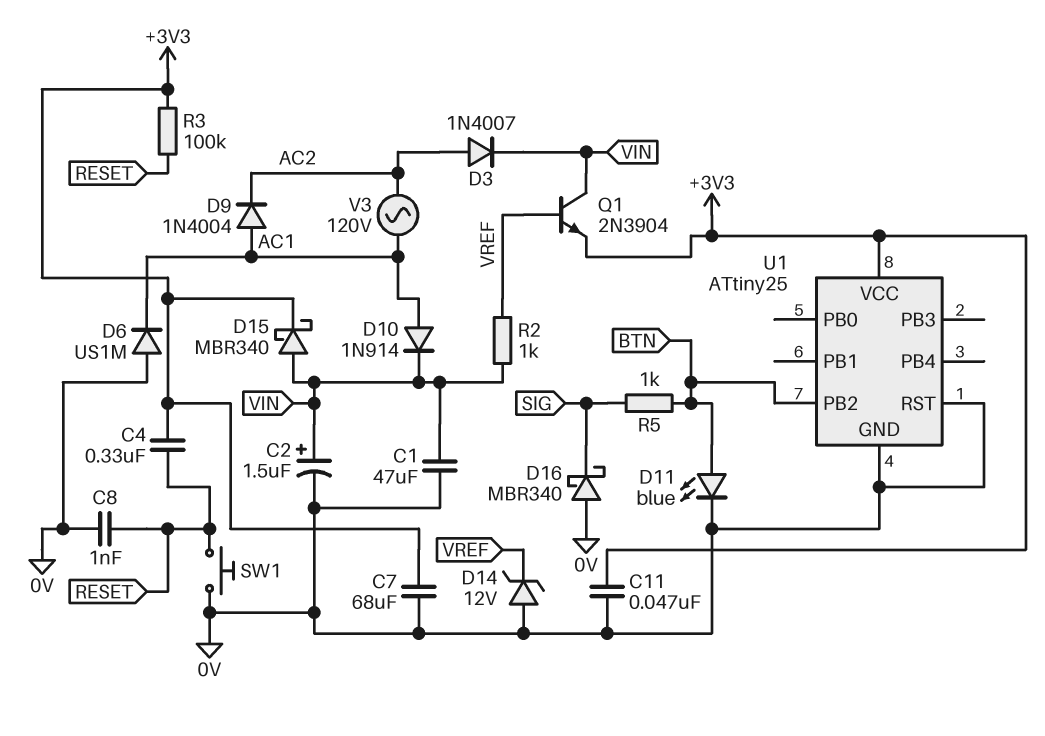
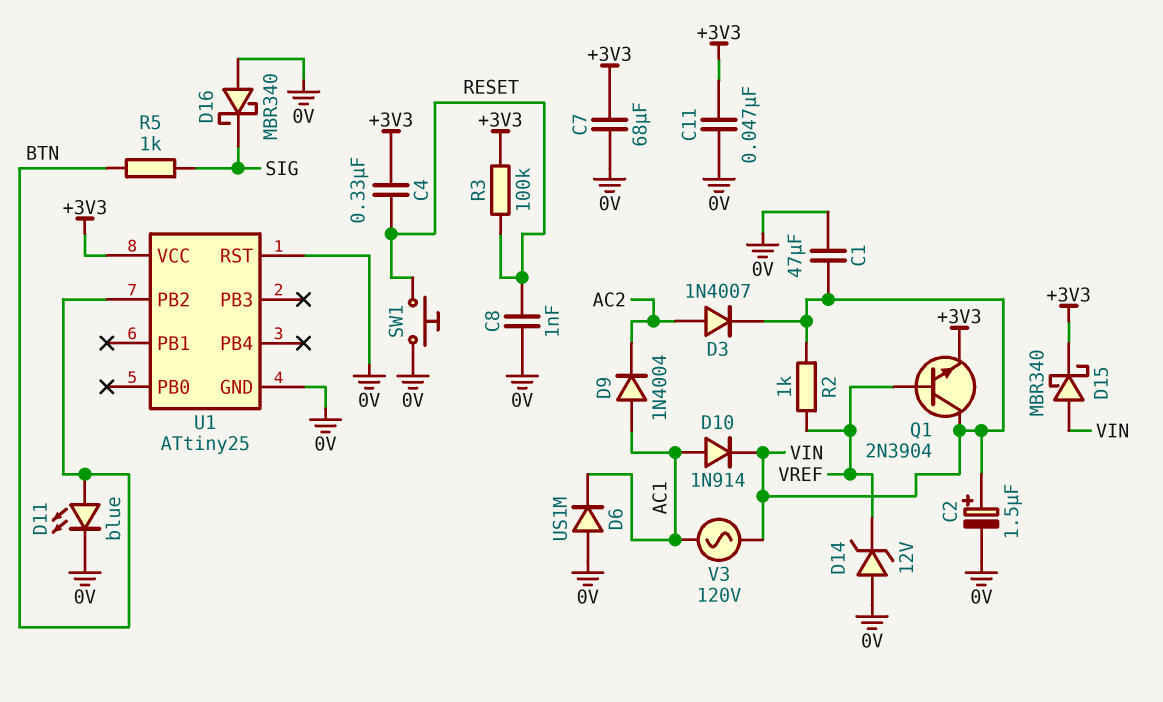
V3: AC 120V (AC1, AC2) -> AC 120V (AC1, VIN)

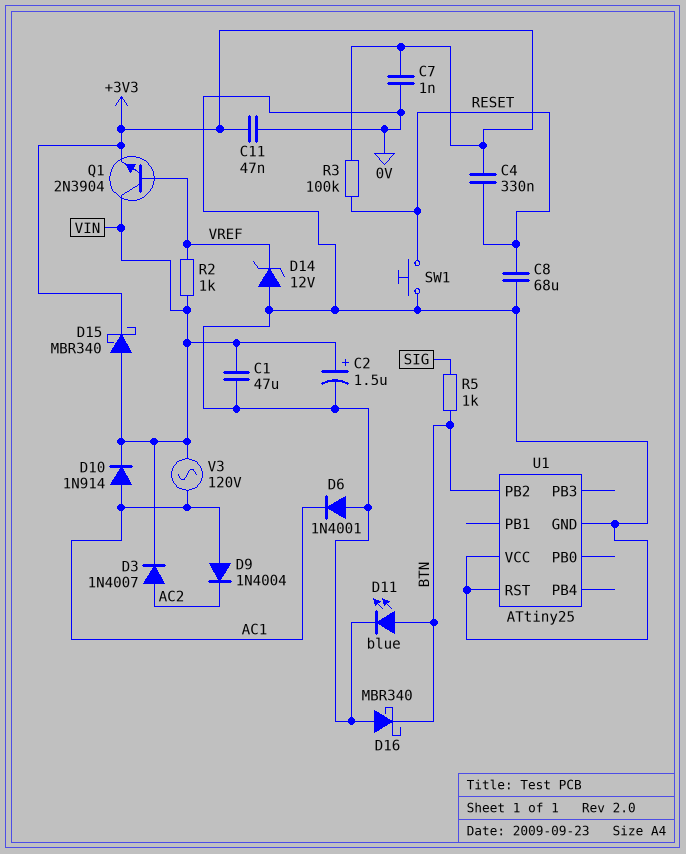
C7: 68uF (+3V3, 0V) -> 1nF (+3V3, 0V)
C8: 1nF (0V, RESET) -> 68uF (0V, RESET)
D6: diode US1M (A 0V, K AC1) -> diode 1N4001 (A 0V, K AC1)
D16: schottky MBR340 (A 0V, K SIG) -> schottky MBR340 (A 0V, K BTN)
U1 pin VCC: +3V3 -> 0V

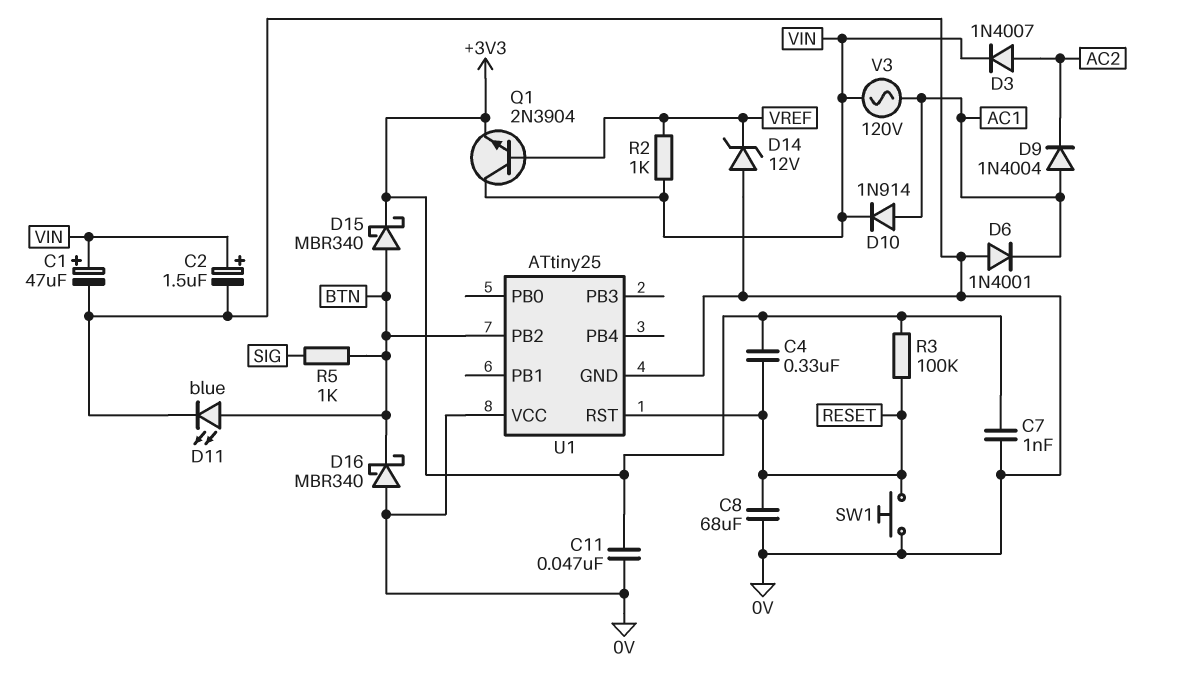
C1: 47uF (0V, VIN) -> 47uF (plus VIN, minus 0V)
D15: schottky MBR340 (A VIN, K +3V3) -> schottky MBR340 (A BTN, K +3V3)
U1 pin RST: 0V -> RESET

